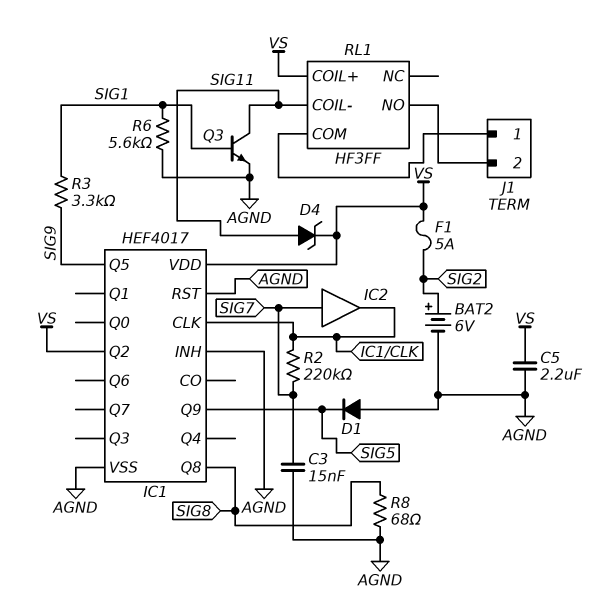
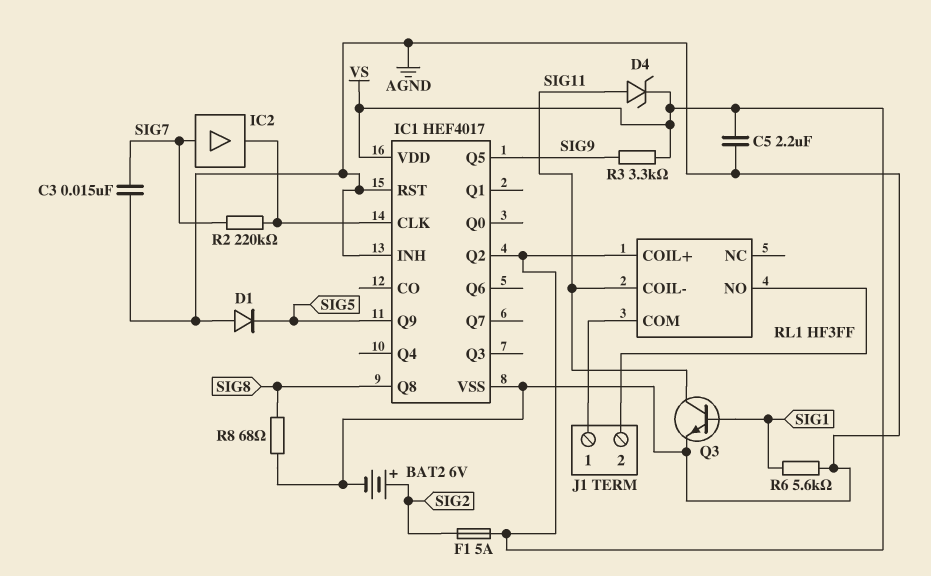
R3: 3.3k (SIG1, SIG9) -> 3.3k (SIG9, VS)

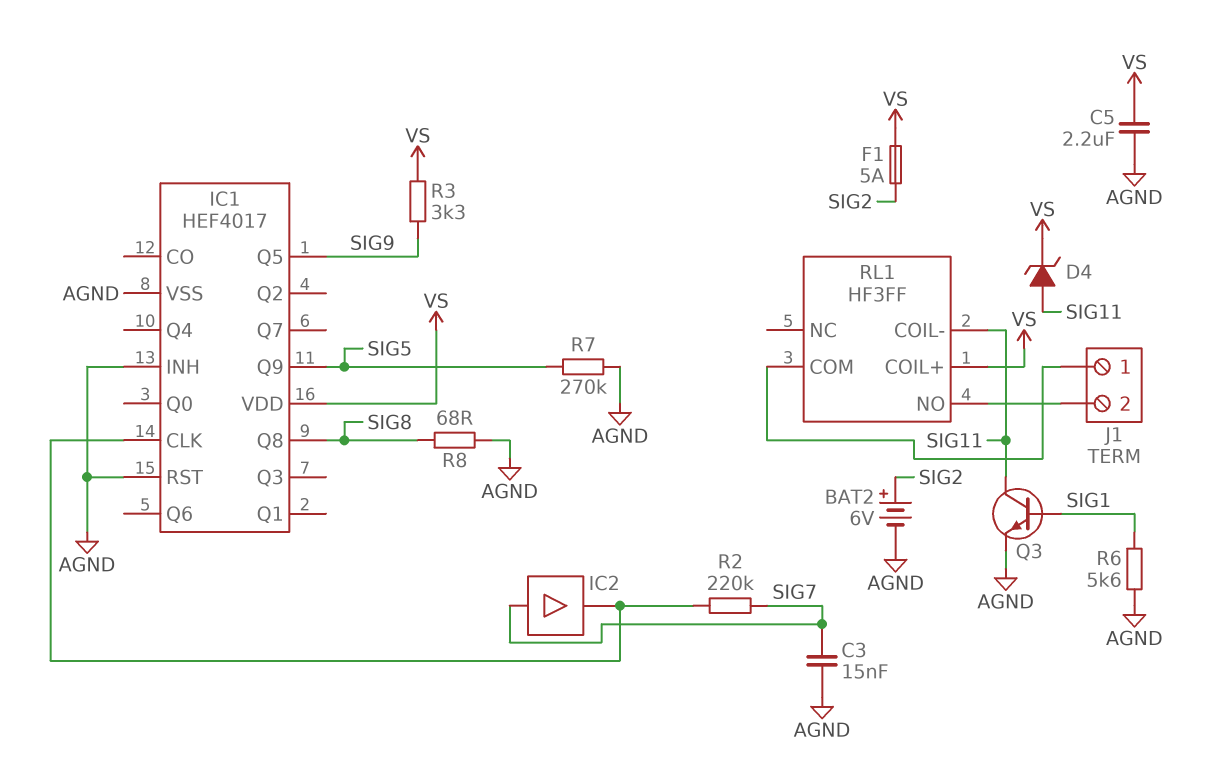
D1: diode (A AGND, K SIG5) -> none
IC1 pin Q2: VS -> none
R7: none -> 270k (AGND, SIG5)

